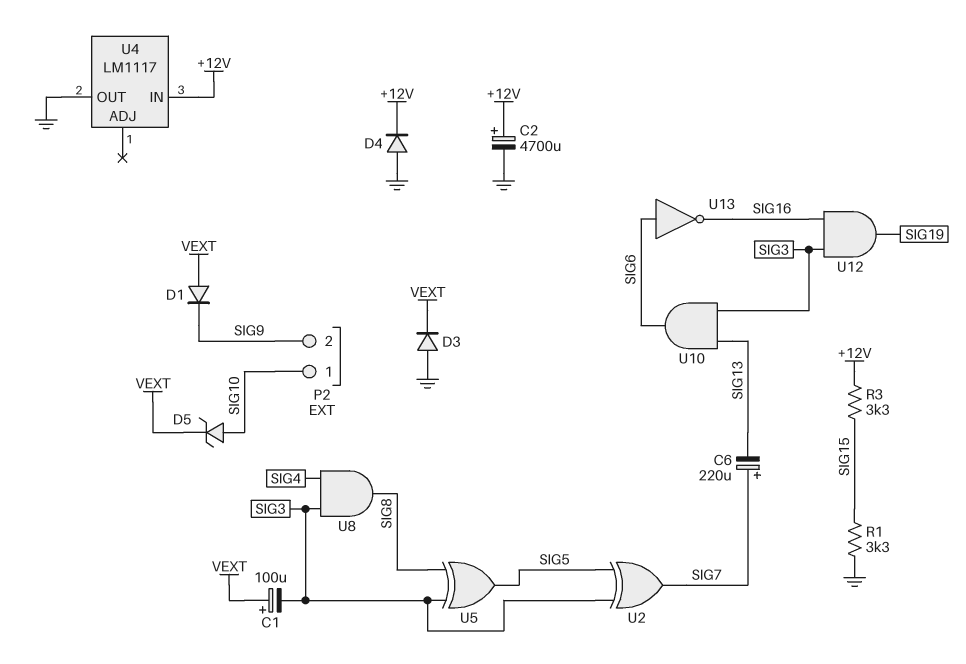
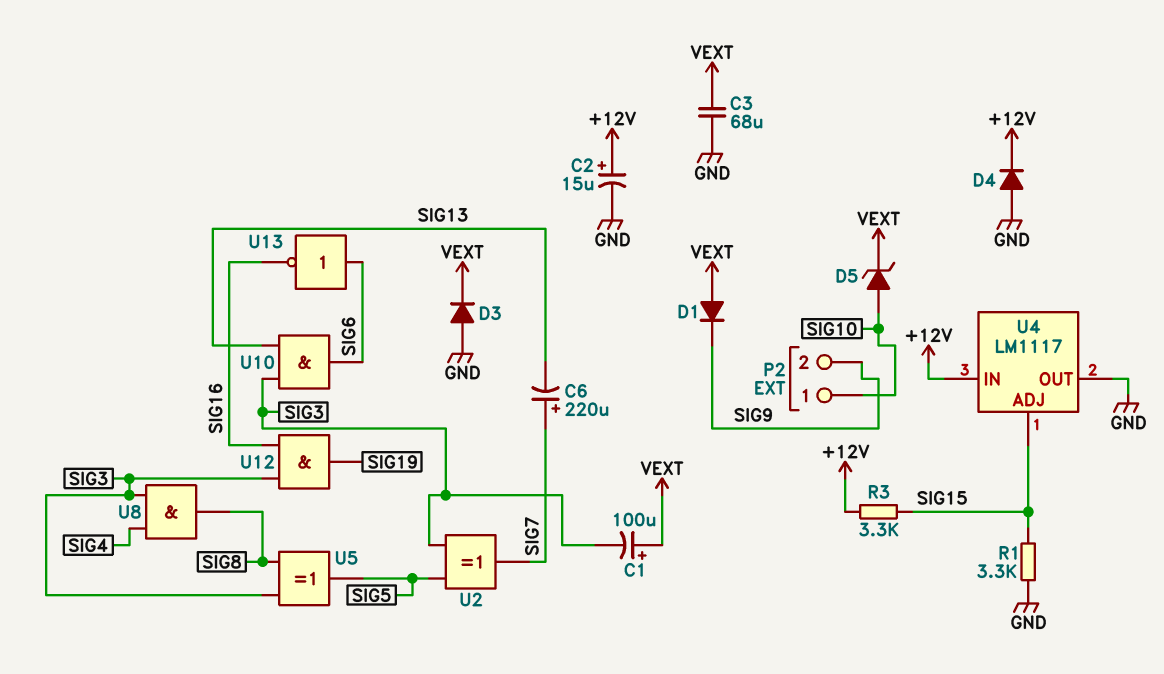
C2: 4700uF (plus +12V, minus GND) -> 15uF (plus +12V, minus GND)
C3: none -> 68uF (GND, VEXT)
U4 pin ADJ: none -> SIG15

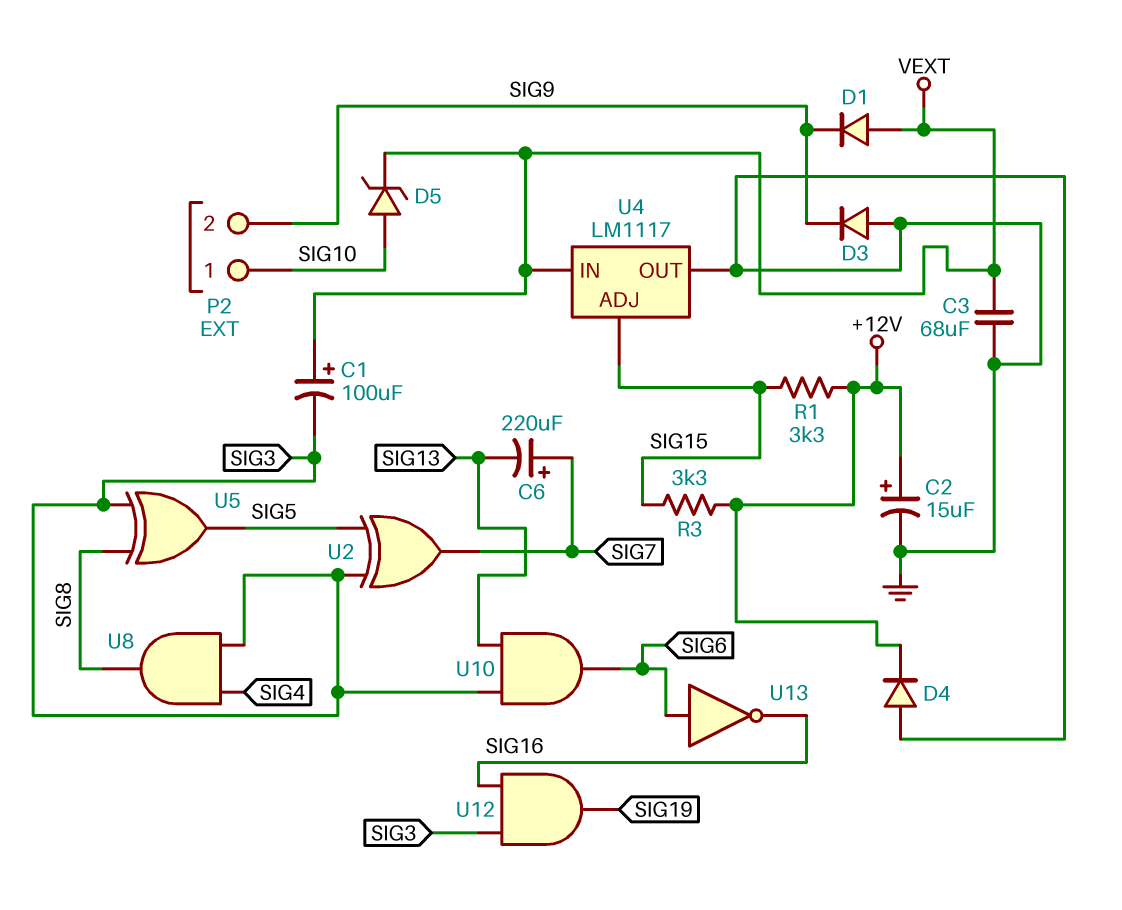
D3: diode (A GND, K VEXT) -> diode (A GND, K SIG9)
R1: 3.3k (GND, SIG15) -> 3.3k (+12V, SIG15)
U4 pin IN: +12V -> VEXT

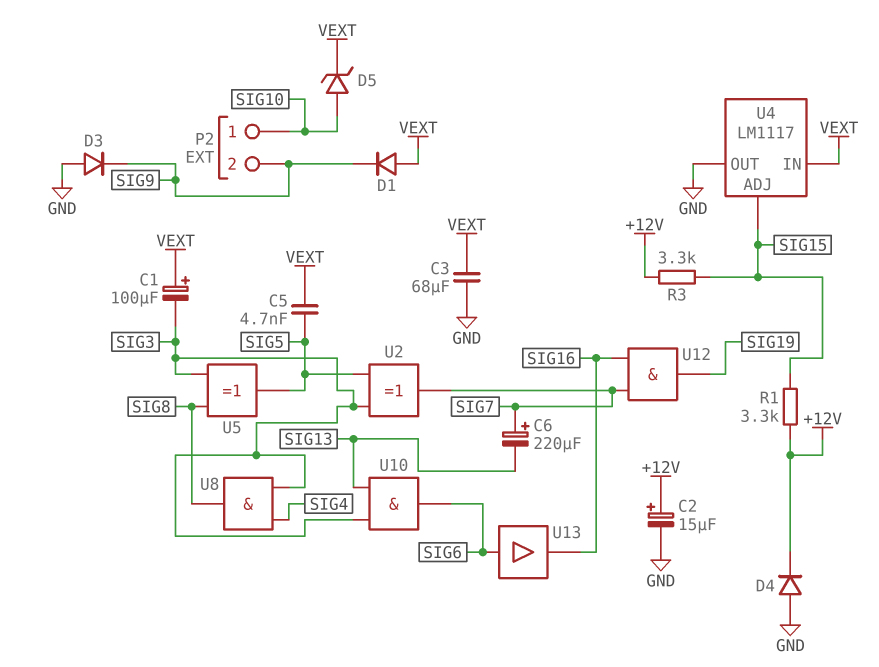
C5: none -> 4.7nF (SIG5, VEXT)
U12: AND (in SIG3, in SIG16, out SIG19) -> AND (in SIG7, in SIG16, out SIG19)
U13: NOT (in SIG6, out SIG16) -> buffer (in SIG6, out SIG16)

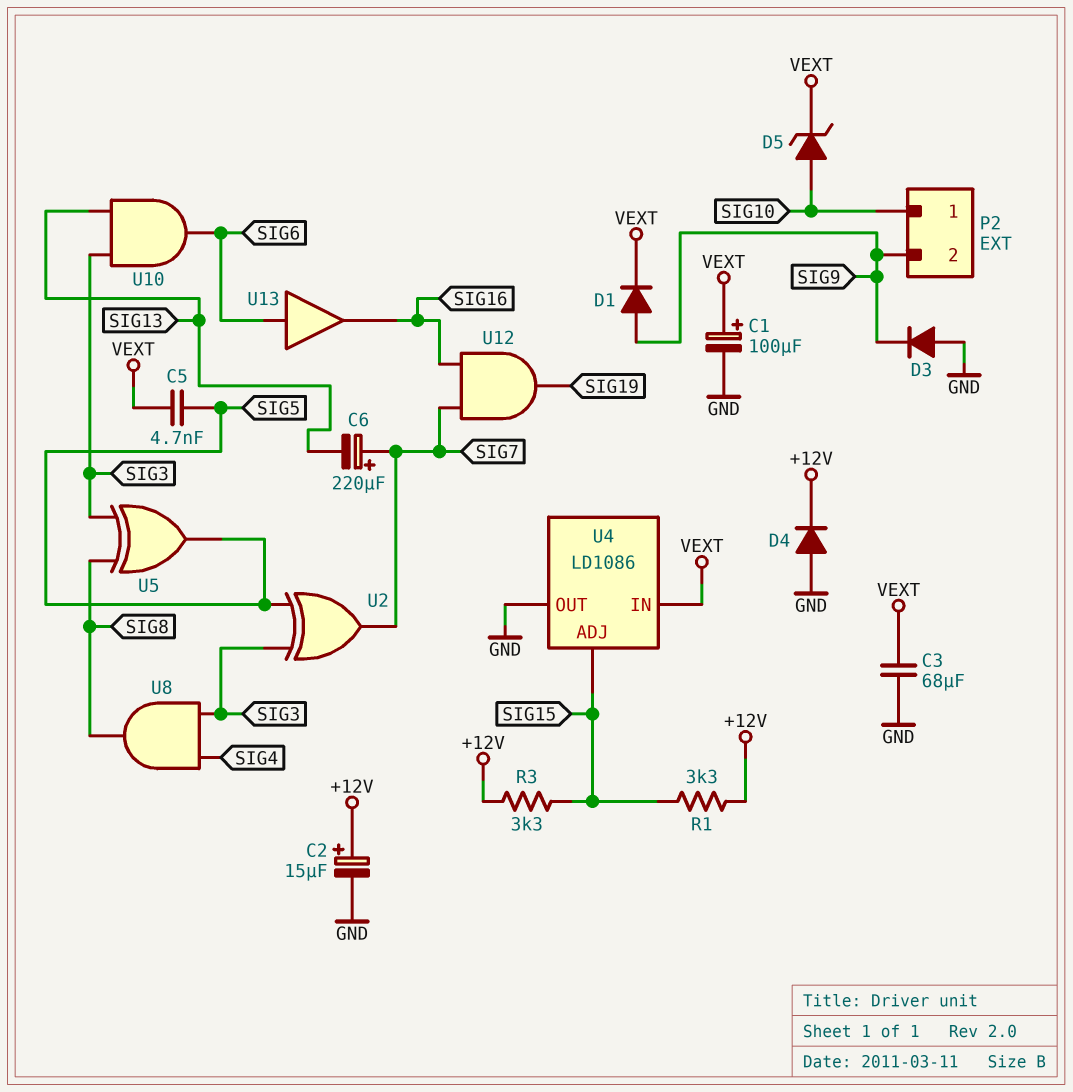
C1: 100uF (plus VEXT, minus SIG3) -> 100uF (plus VEXT, minus GND)
D1: diode (A VEXT, K SIG9) -> diode (A SIG9, K VEXT)
U4: LM1117 -> LD1086

